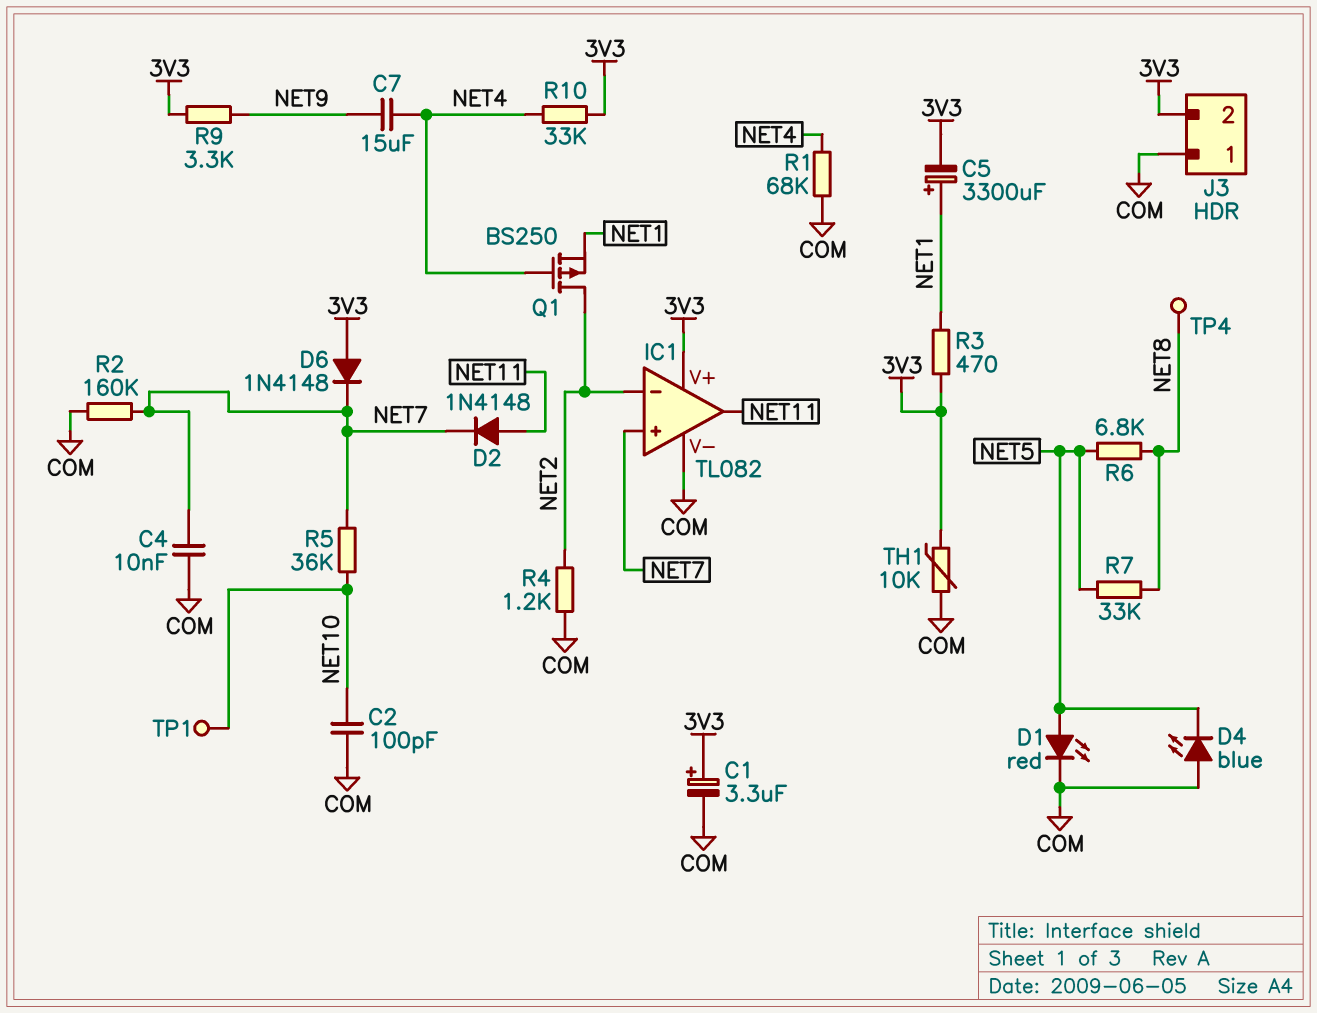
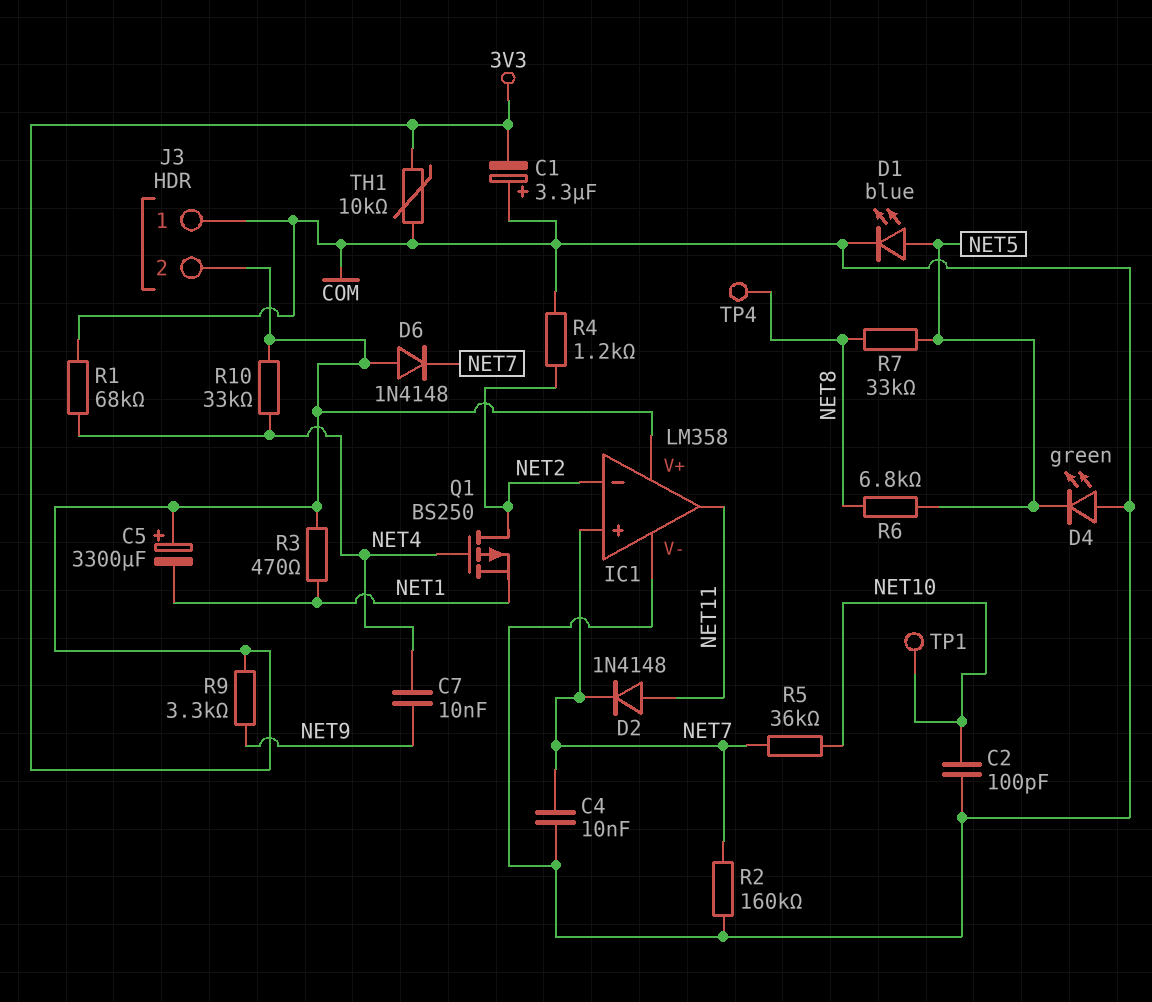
C1: 3.3uF (plus 3V3, minus COM) -> 3.3uF (plus COM, minus 3V3)
C5: 3300uF (plus NET1, minus 3V3) -> 3300uF (plus 3V3, minus NET1)
C7: 15uF (NET4, NET9) -> 10nF (NET4, NET9)
D1: LED red (A NET5, K COM) -> LED blue (A NET5, K COM)
D4: LED blue (A COM, K NET5) -> LED green (A COM, K NET5)
IC1: TL082 -> LM358

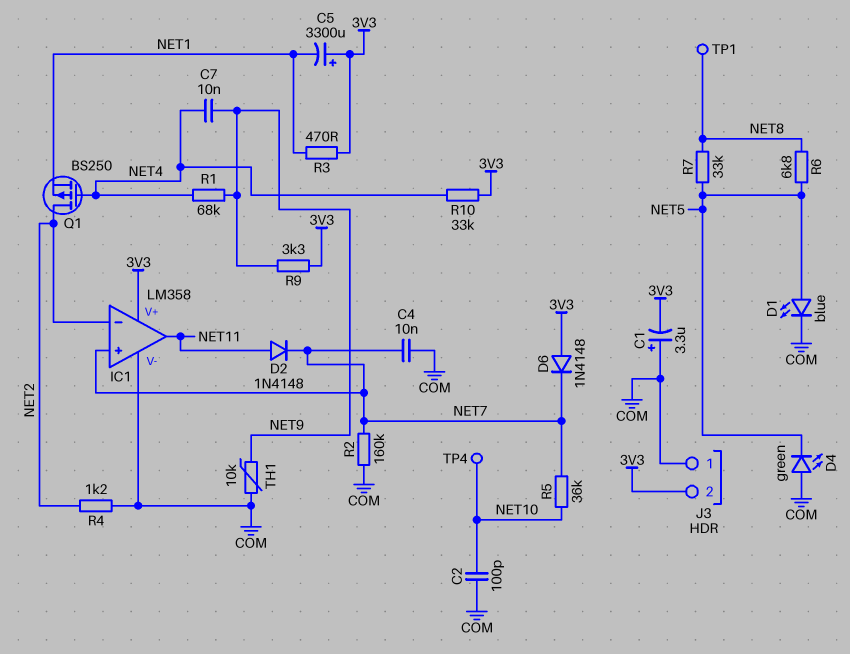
R1: 68k (COM, NET4) -> 68k (NET4, NET9)
TH1: 10k (3V3, COM) -> 10k (COM, NET9)
TP1: test point (NET10) -> test point (NET8)
TP4: test point (NET8) -> test point (NET10)

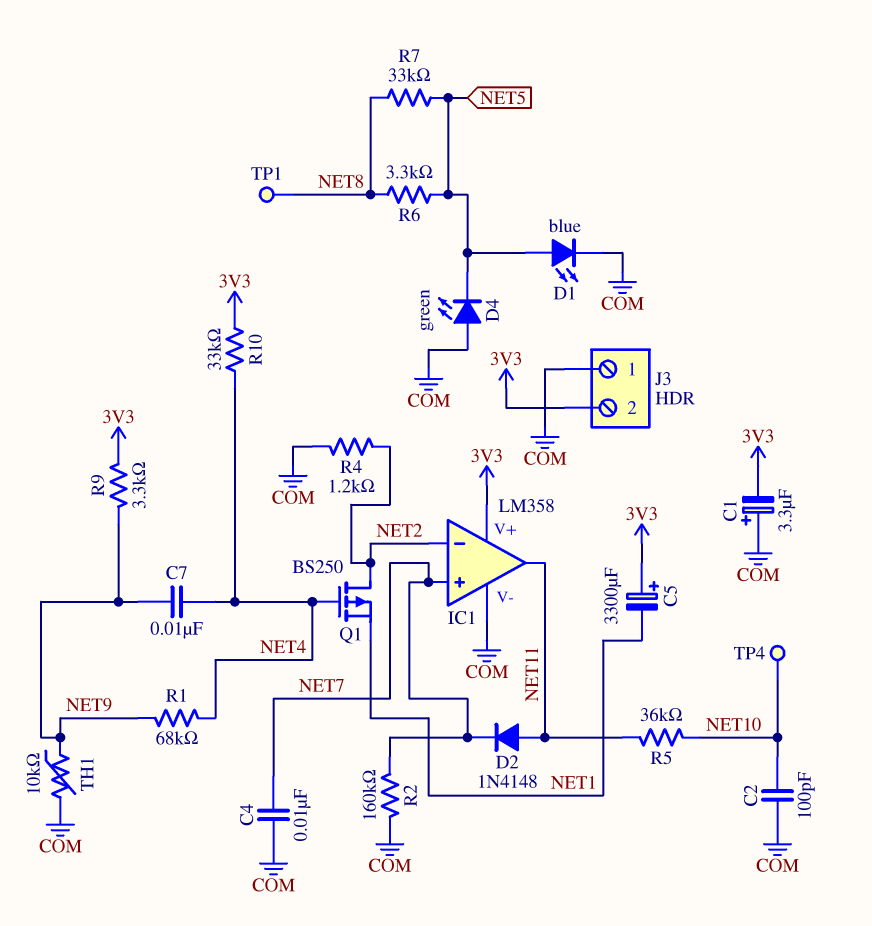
D6: diode 1N4148 (A 3V3, K NET7) -> none
R3: 470 (3V3, NET1) -> none
R5: 36k (NET7, NET10) -> 36k (NET10, NET11)
R6: 6.8k (NET5, NET8) -> 3.3k (NET5, NET8)

